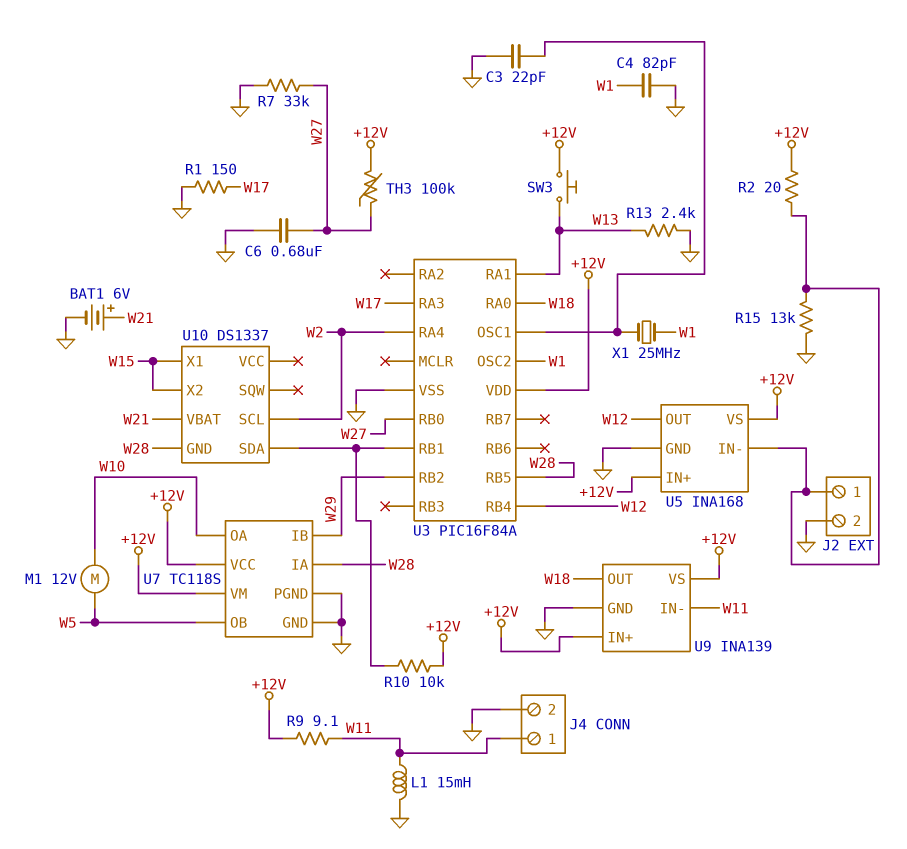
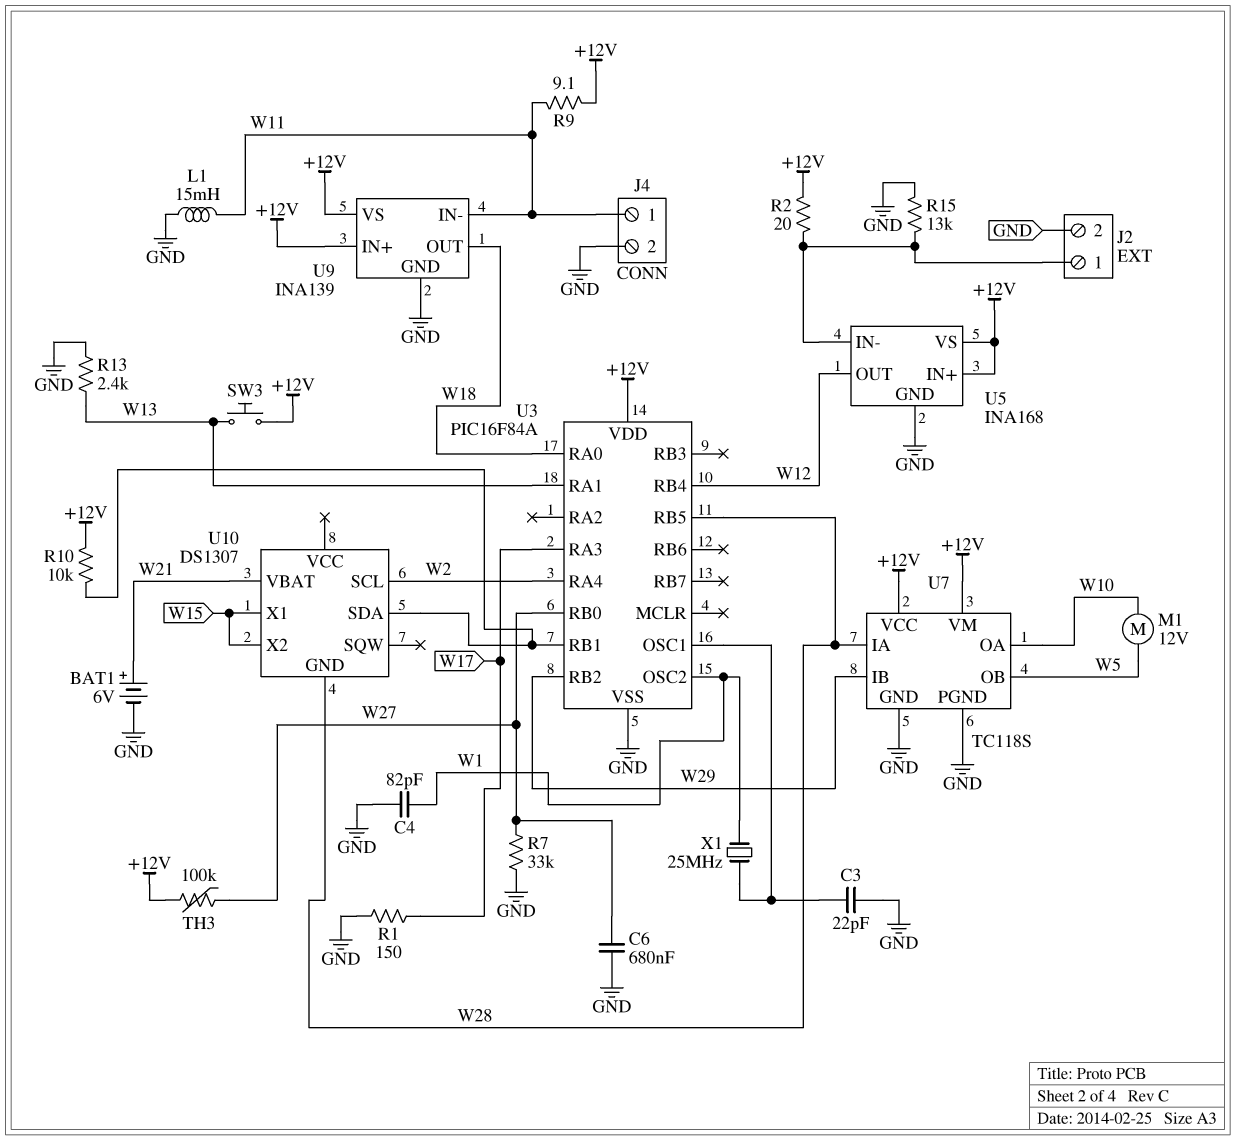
U10: DS1337 -> DS1307

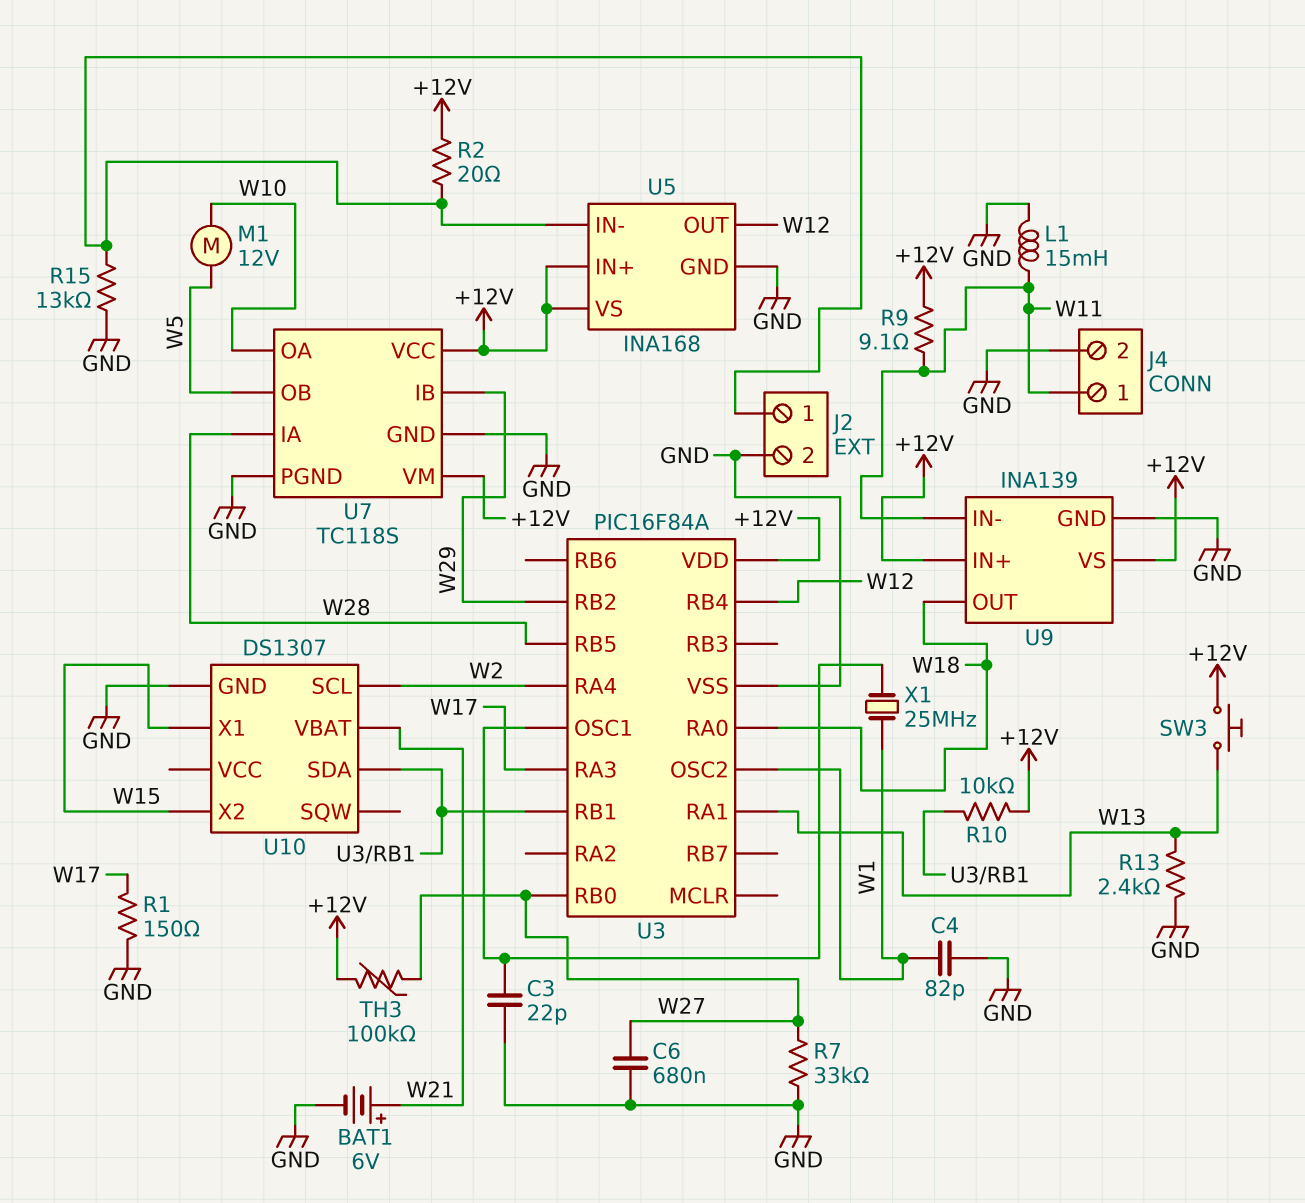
U10 pin GND: W28 -> GND

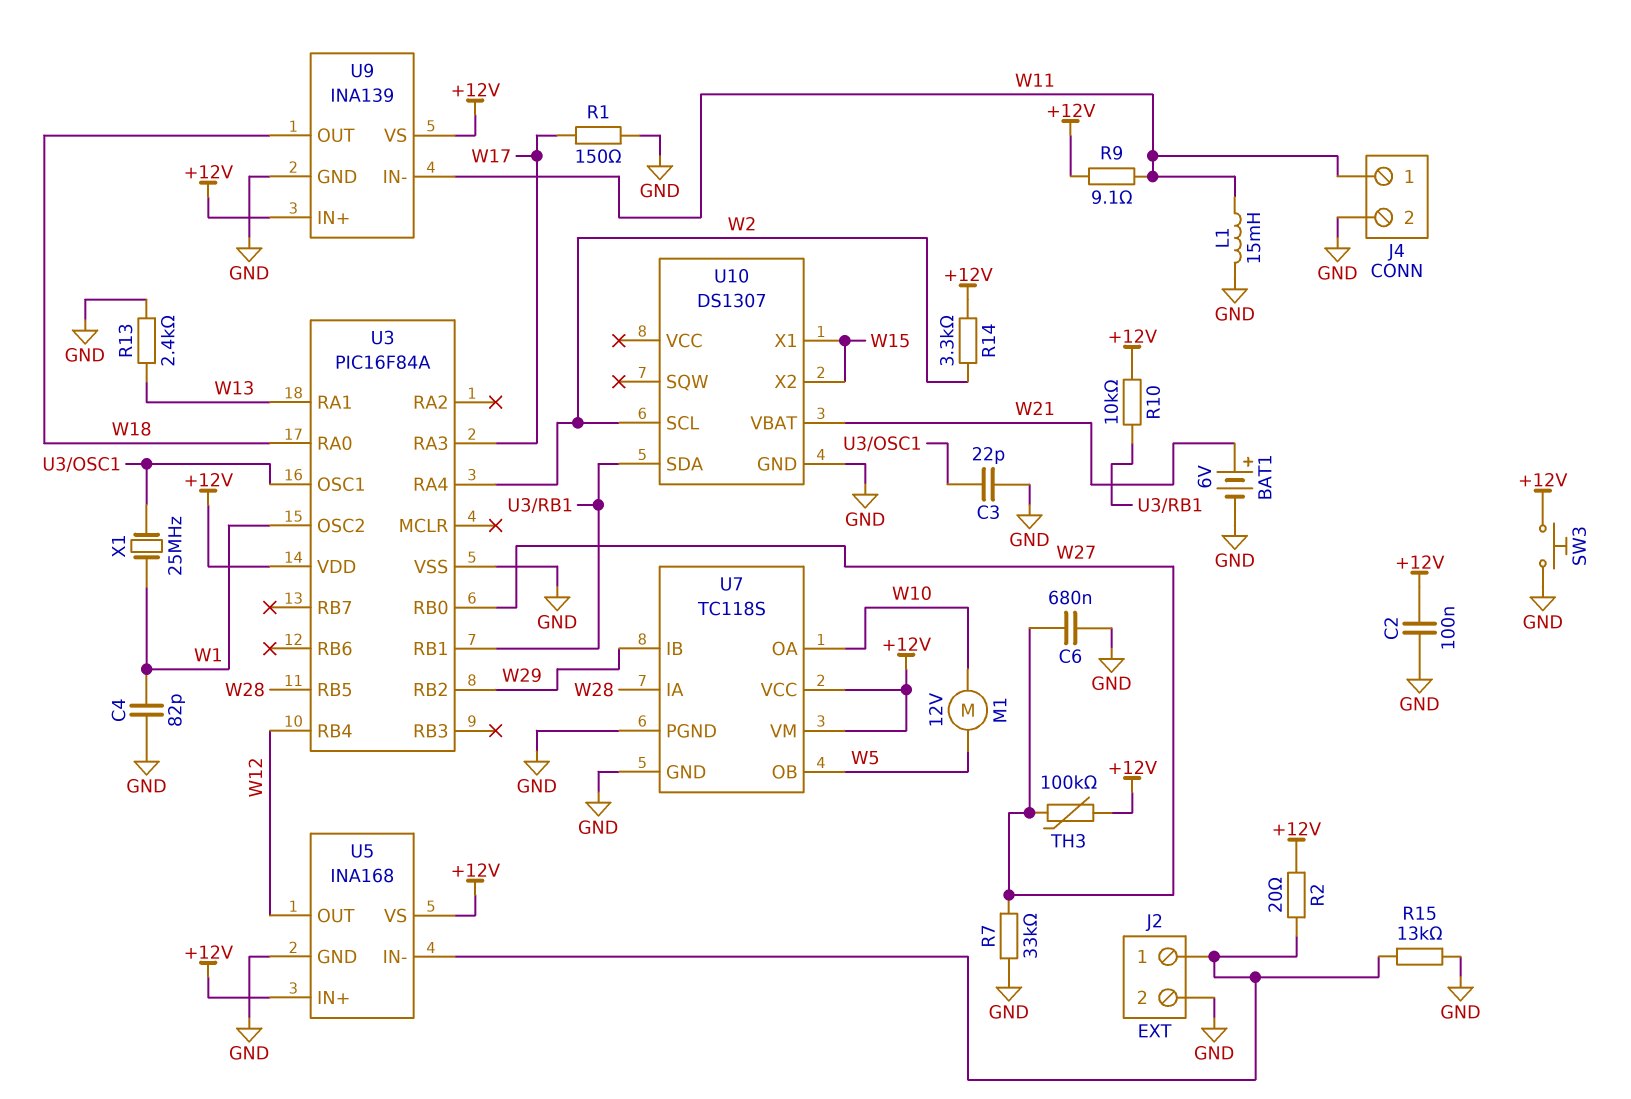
C2: none -> 100nF (+12V, GND)
R14: none -> 3.3k (+12V, W2)
SW3: button (+12V, W13) -> button (+12V, GND)

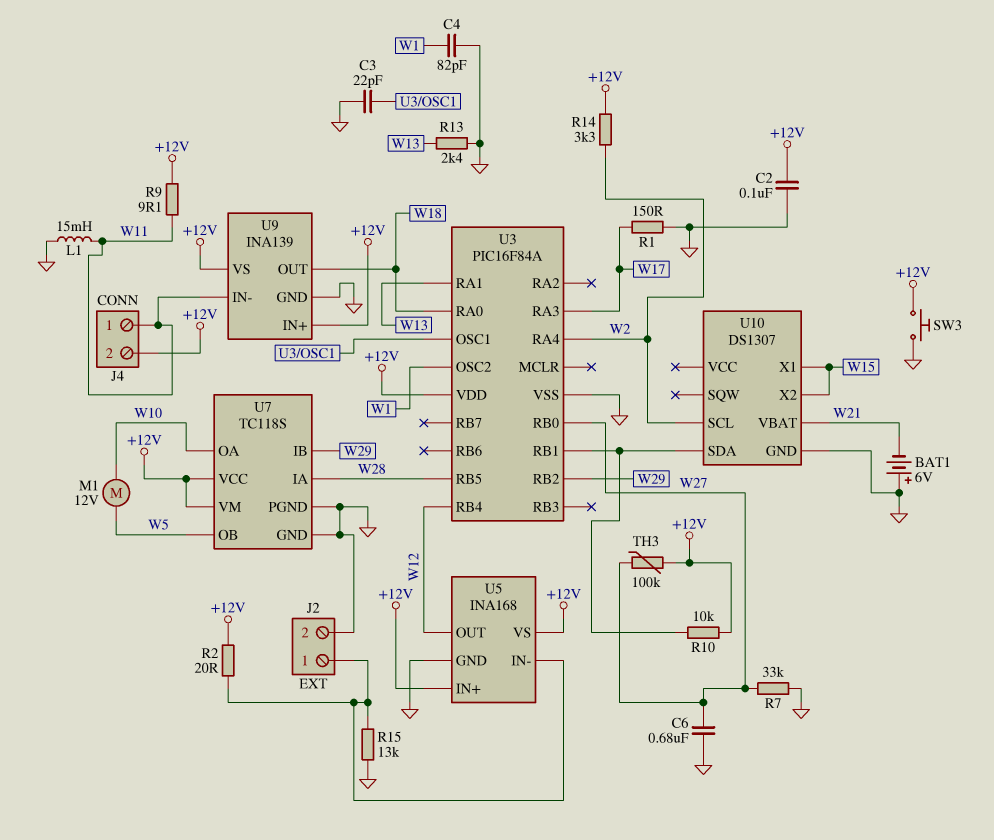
BAT1: 6V (plus W21, minus GND) -> 6V (plus GND, minus W21)
J4 pin 2: GND -> +12V
X1: 25MHz (U3/OSC1, W1) -> none

